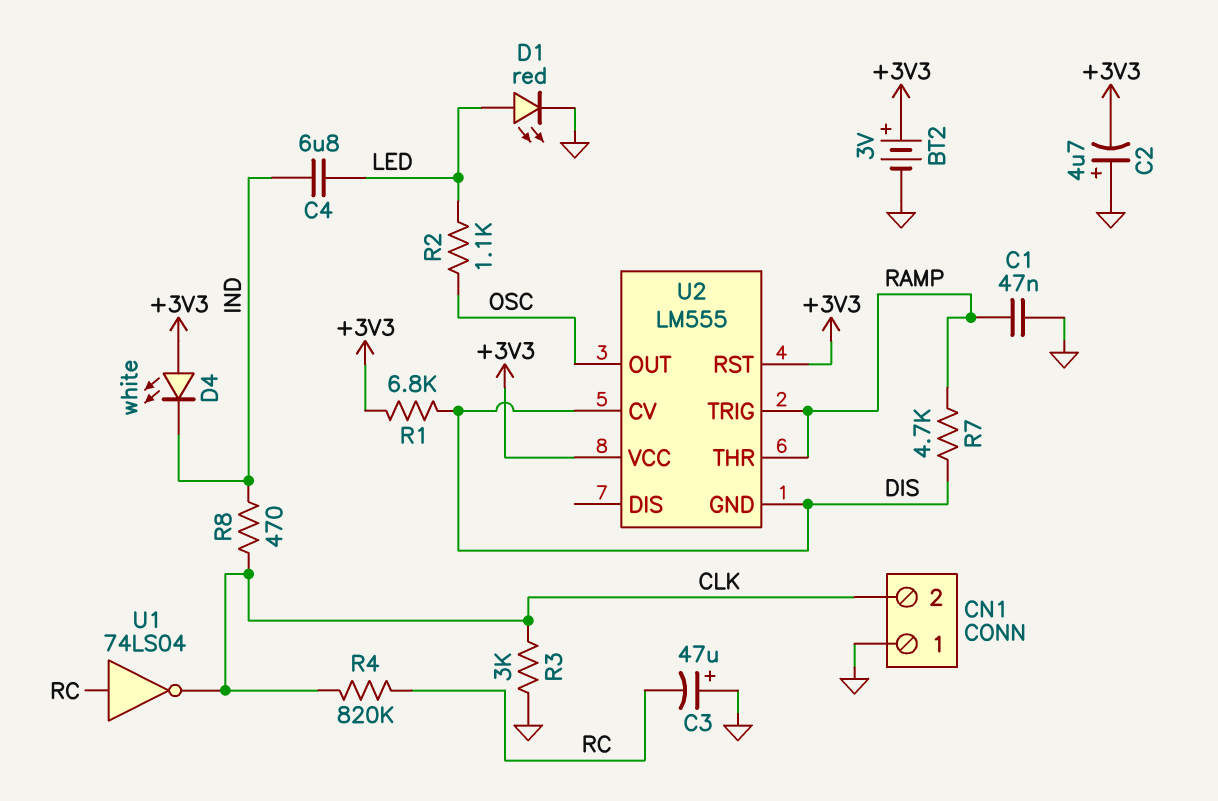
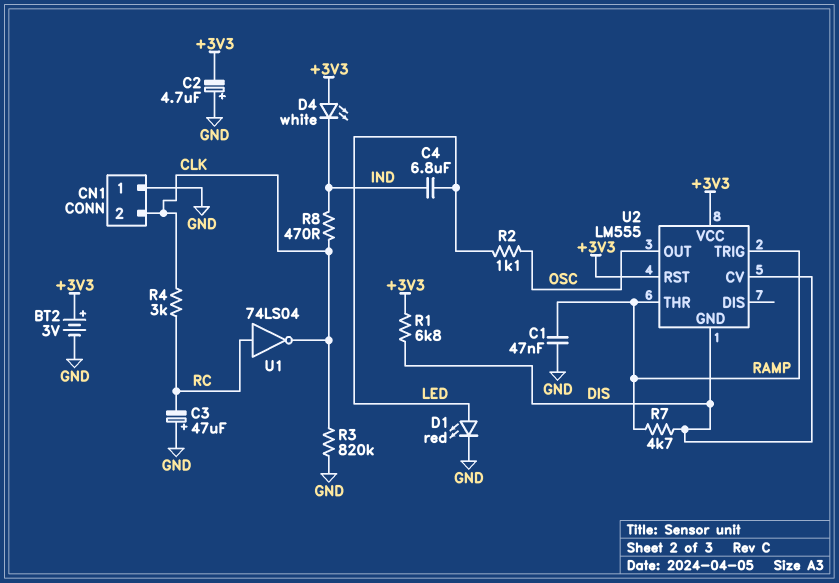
R3: 3k (CLK, GND) -> 820k (CLK, GND)
R4: 820k (CLK, RC) -> 3k (CLK, RC)

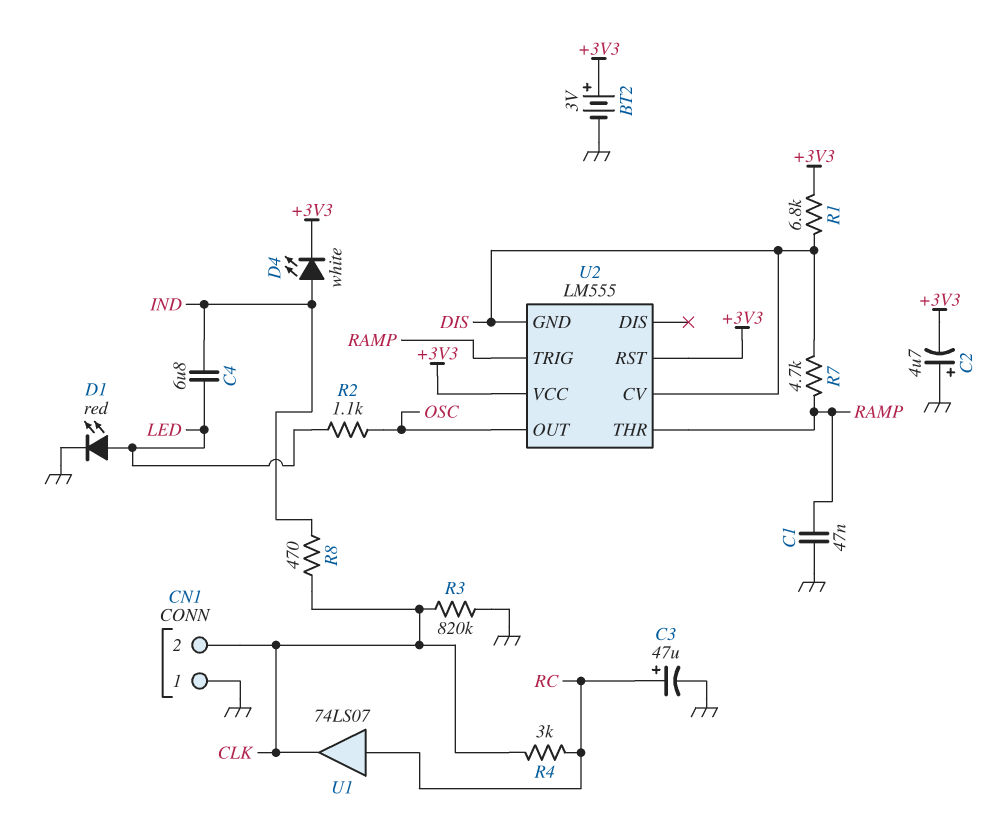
C3: 47uF (plus GND, minus RC) -> 47uF (plus RC, minus GND)
D4: LED white (A +3V3, K IND) -> LED white (A IND, K +3V3)
U1: NOT 74LS04 (in RC, out CLK) -> buffer 74LS07 (in RC, out CLK)

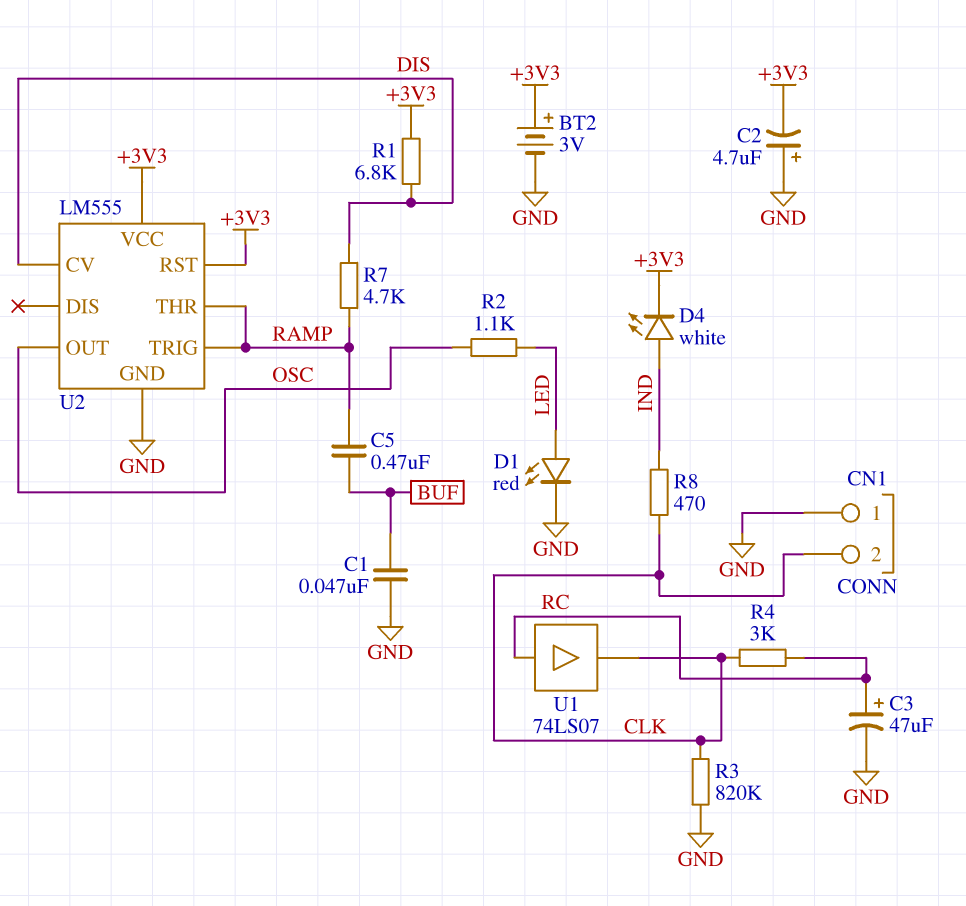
C1: 47nF (GND, RAMP) -> 47nF (BUF, GND)
C4: 6.8uF (IND, LED) -> none
C5: none -> 470nF (BUF, RAMP)
U2 pin GND: DIS -> GND

